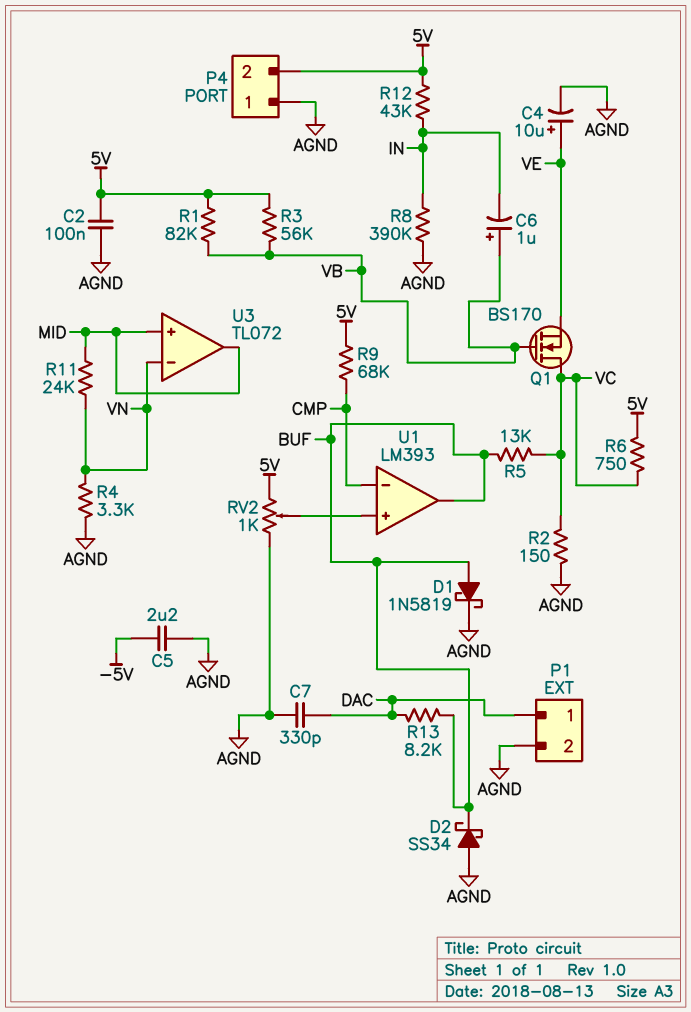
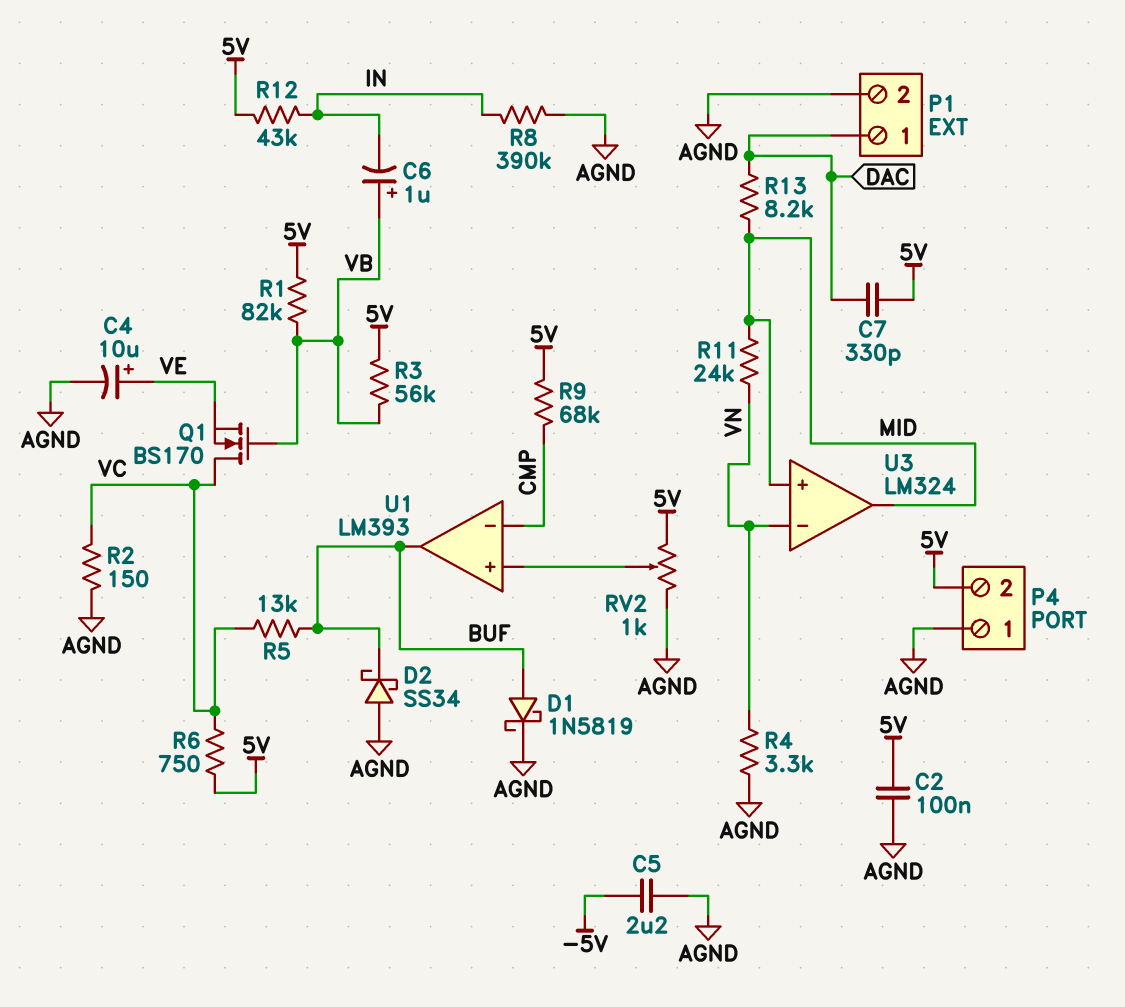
C7: 330pF (AGND, DAC) -> 330pF (5V, DAC)
R13: 8.2k (BUF, DAC) -> 8.2k (DAC, MID)
U3: TL072 -> LM324

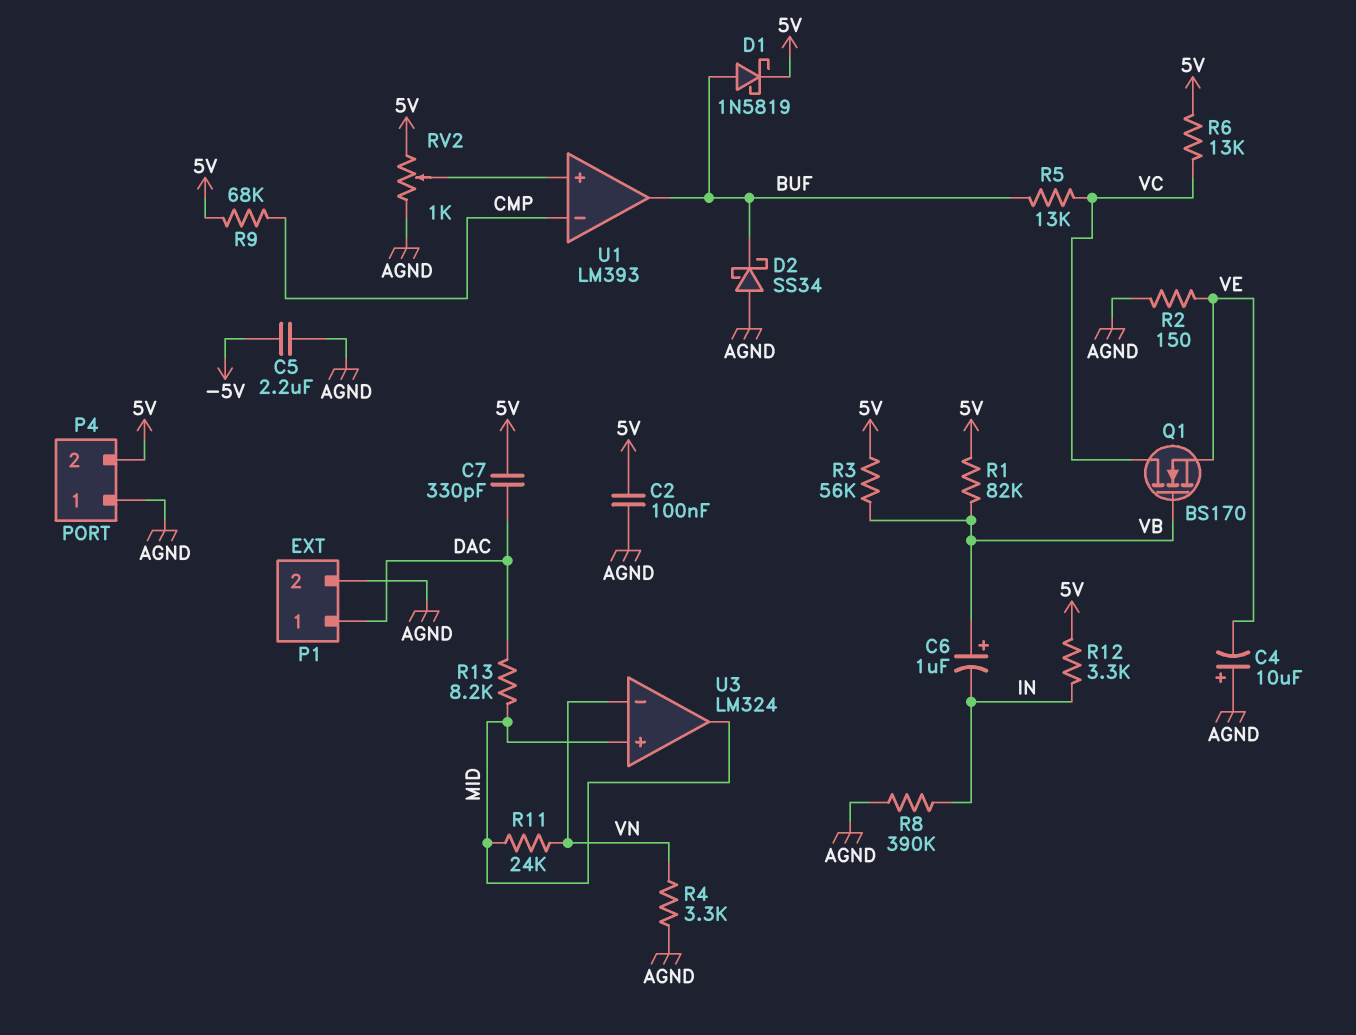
C4: 10uF (plus VE, minus AGND) -> 10uF (plus AGND, minus VE)
D1: schottky 1N5819 (A BUF, K AGND) -> schottky 1N5819 (A BUF, K 5V)
R2: 150 (AGND, VC) -> 150 (AGND, VE)
R6: 750 (5V, VC) -> 13k (5V, VC)
R12: 43k (5V, IN) -> 3.3k (5V, IN)

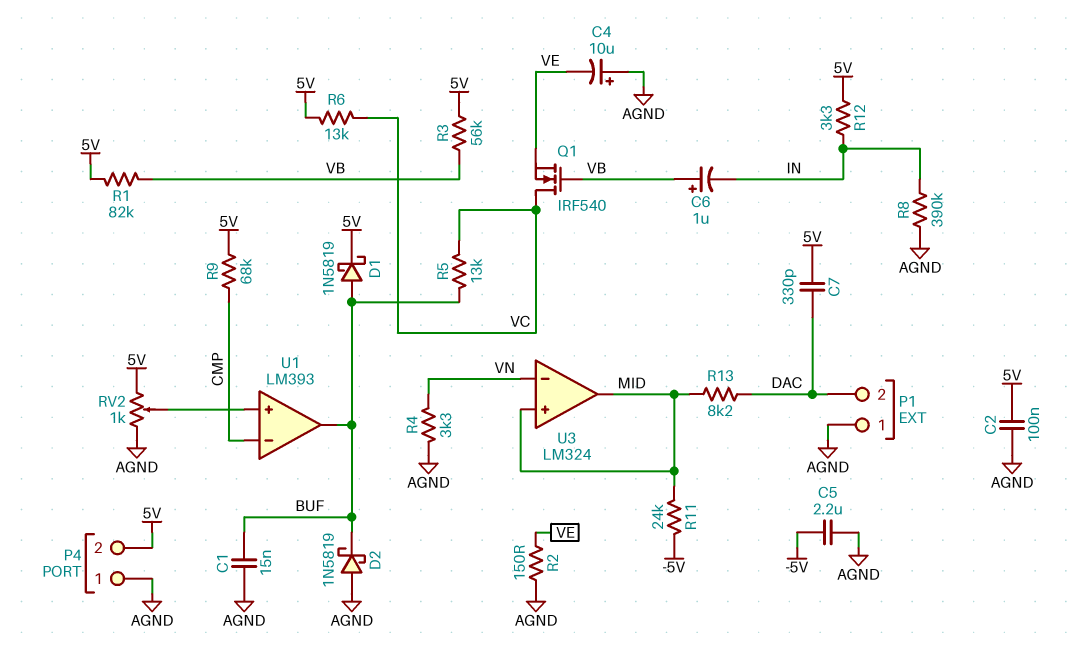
C1: none -> 15nF (AGND, BUF)
D2: schottky SS34 (A AGND, K BUF) -> schottky 1N5819 (A AGND, K BUF)
P1 pin 1: DAC -> AGND
P1 pin 2: AGND -> DAC
Q1: NMOS BS170 (G VB, D VC, S VE) -> NMOS IRF540 (G VB, D VC, S VE)
R11: 24k (MID, VN) -> 24k (-5V, MID)

